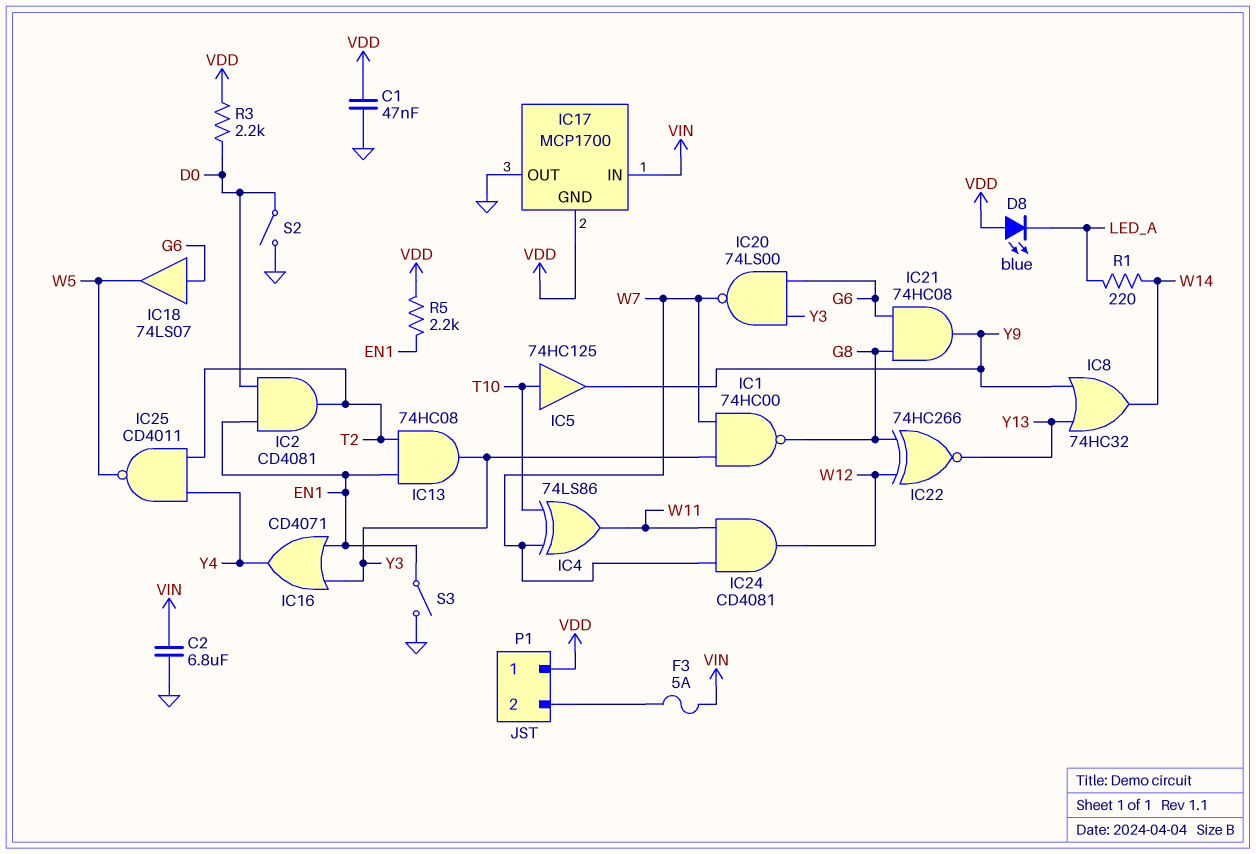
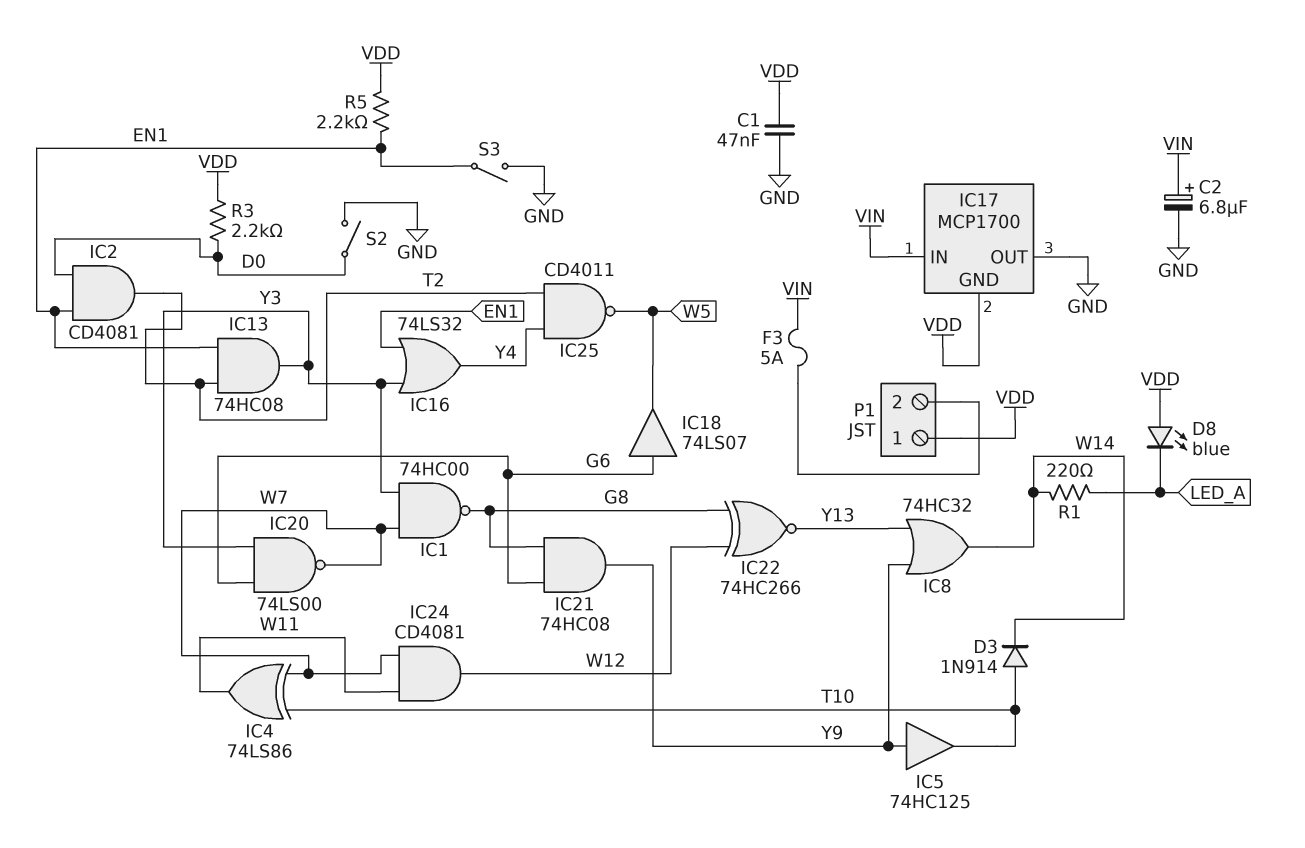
C2: 6.8uF (GND, VIN) -> 6.8uF (plus VIN, minus GND)
D3: none -> diode 1N914 (A T10, K W14)
IC5: buffer 74HC125 (in T10, out Y9) -> buffer 74HC125 (in Y9, out T10)
IC16: OR CD4071 (in EN1, in Y3, out Y4) -> OR 74LS32 (in EN1, in Y3, out Y4)

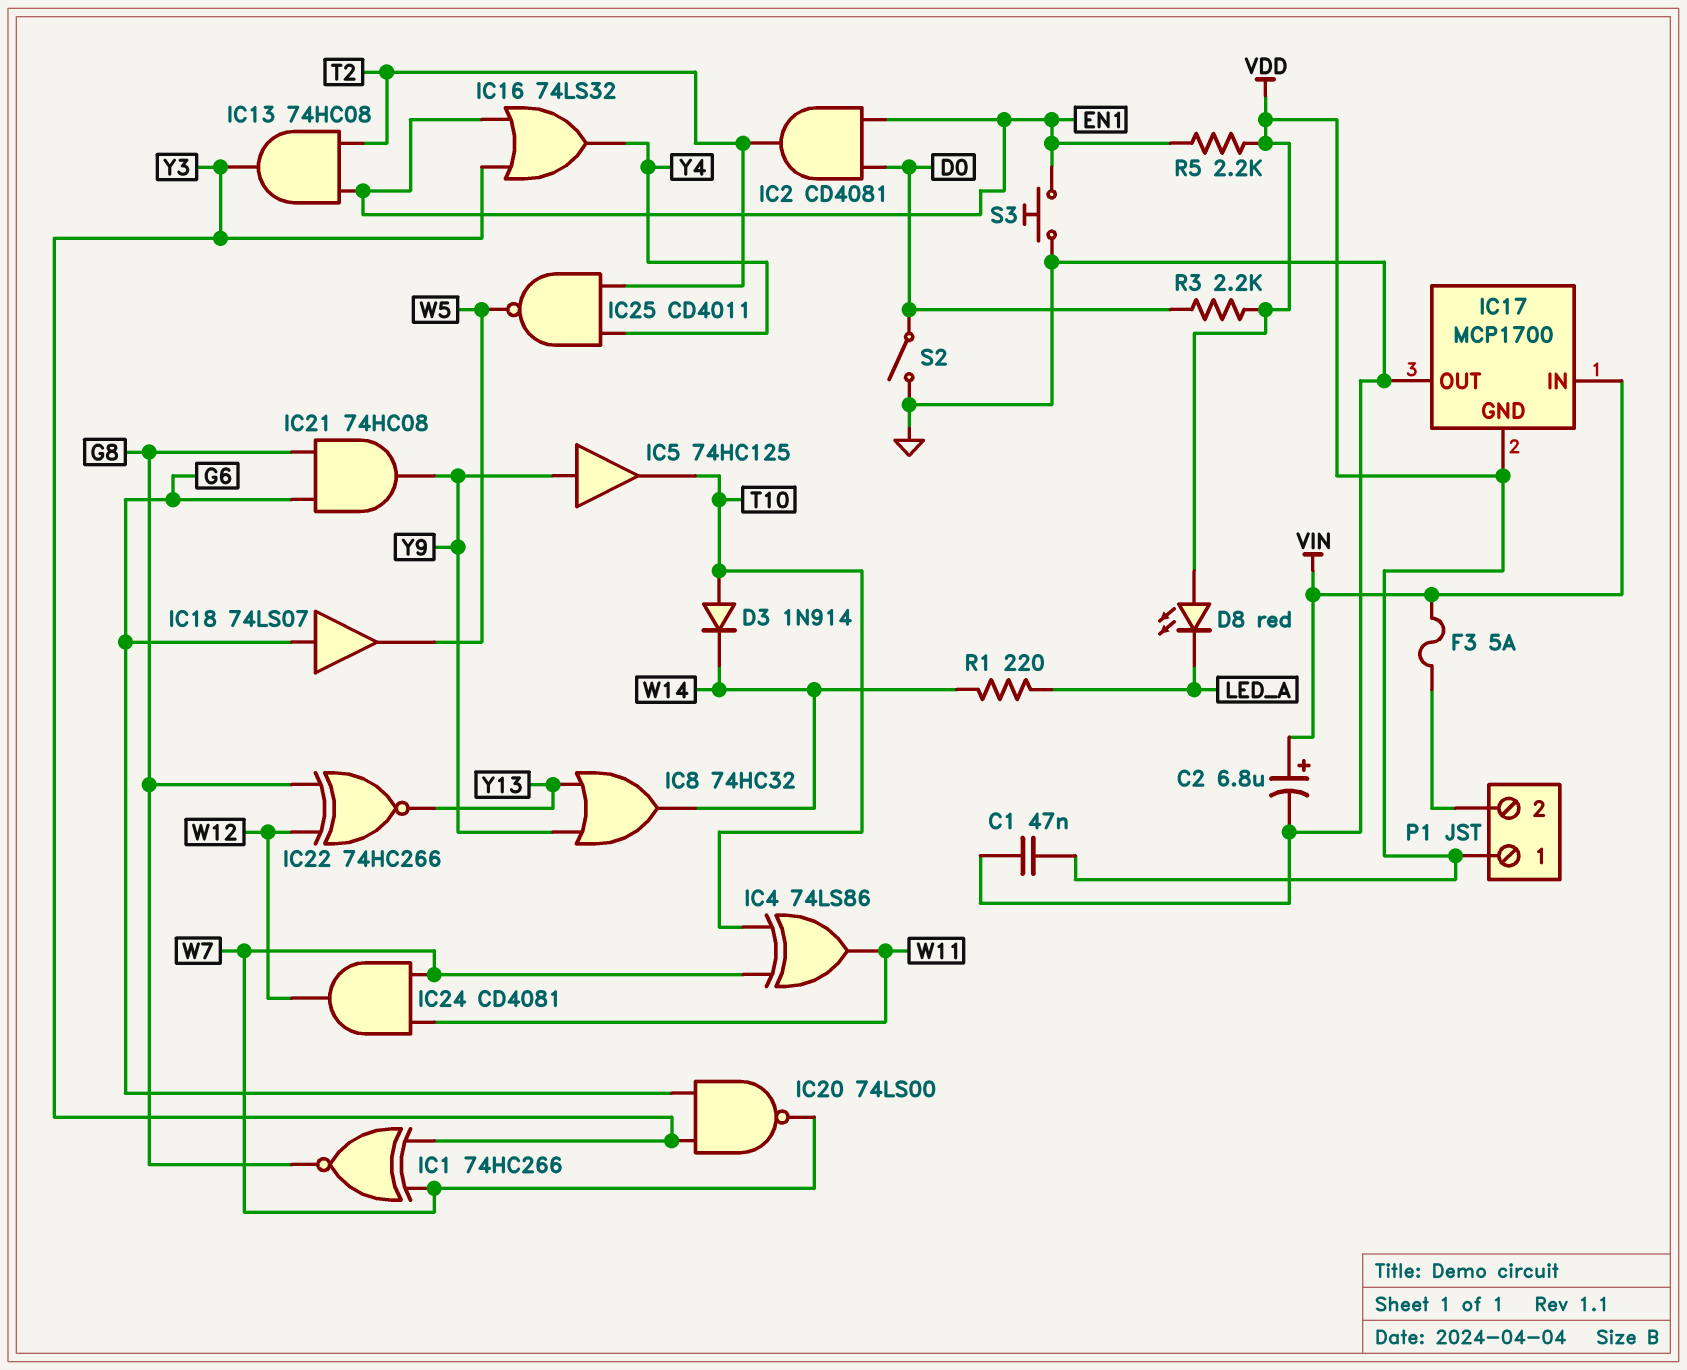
D8: LED blue (A VDD, K LED_A) -> LED red (A VDD, K LED_A)
IC1: NAND 74HC00 (in W7, in Y3, out G8) -> XNOR 74HC266 (in W7, in Y3, out G8)
S3: switch (EN1, GND) -> button (EN1, GND)

